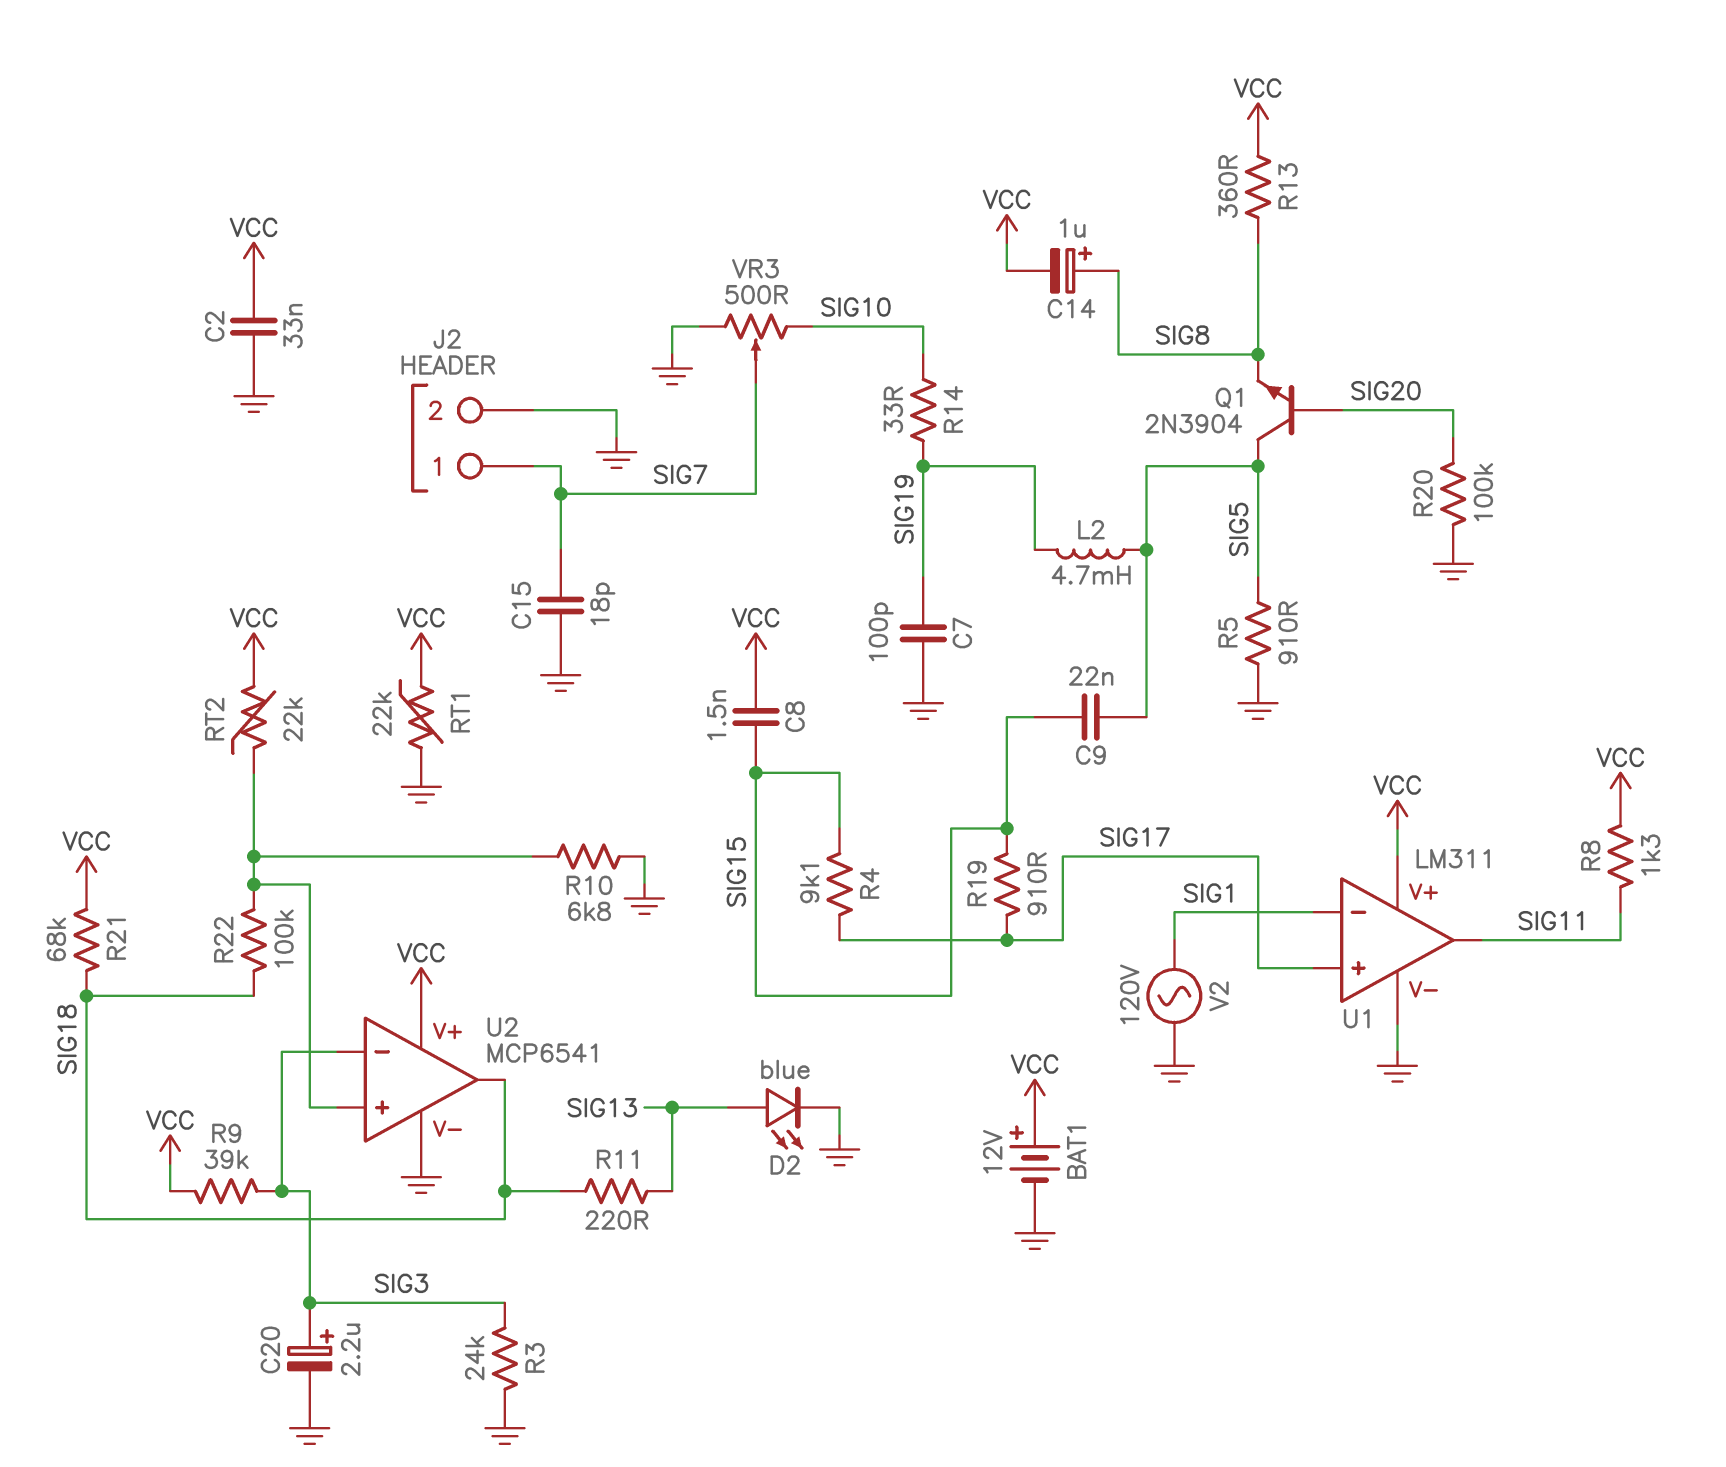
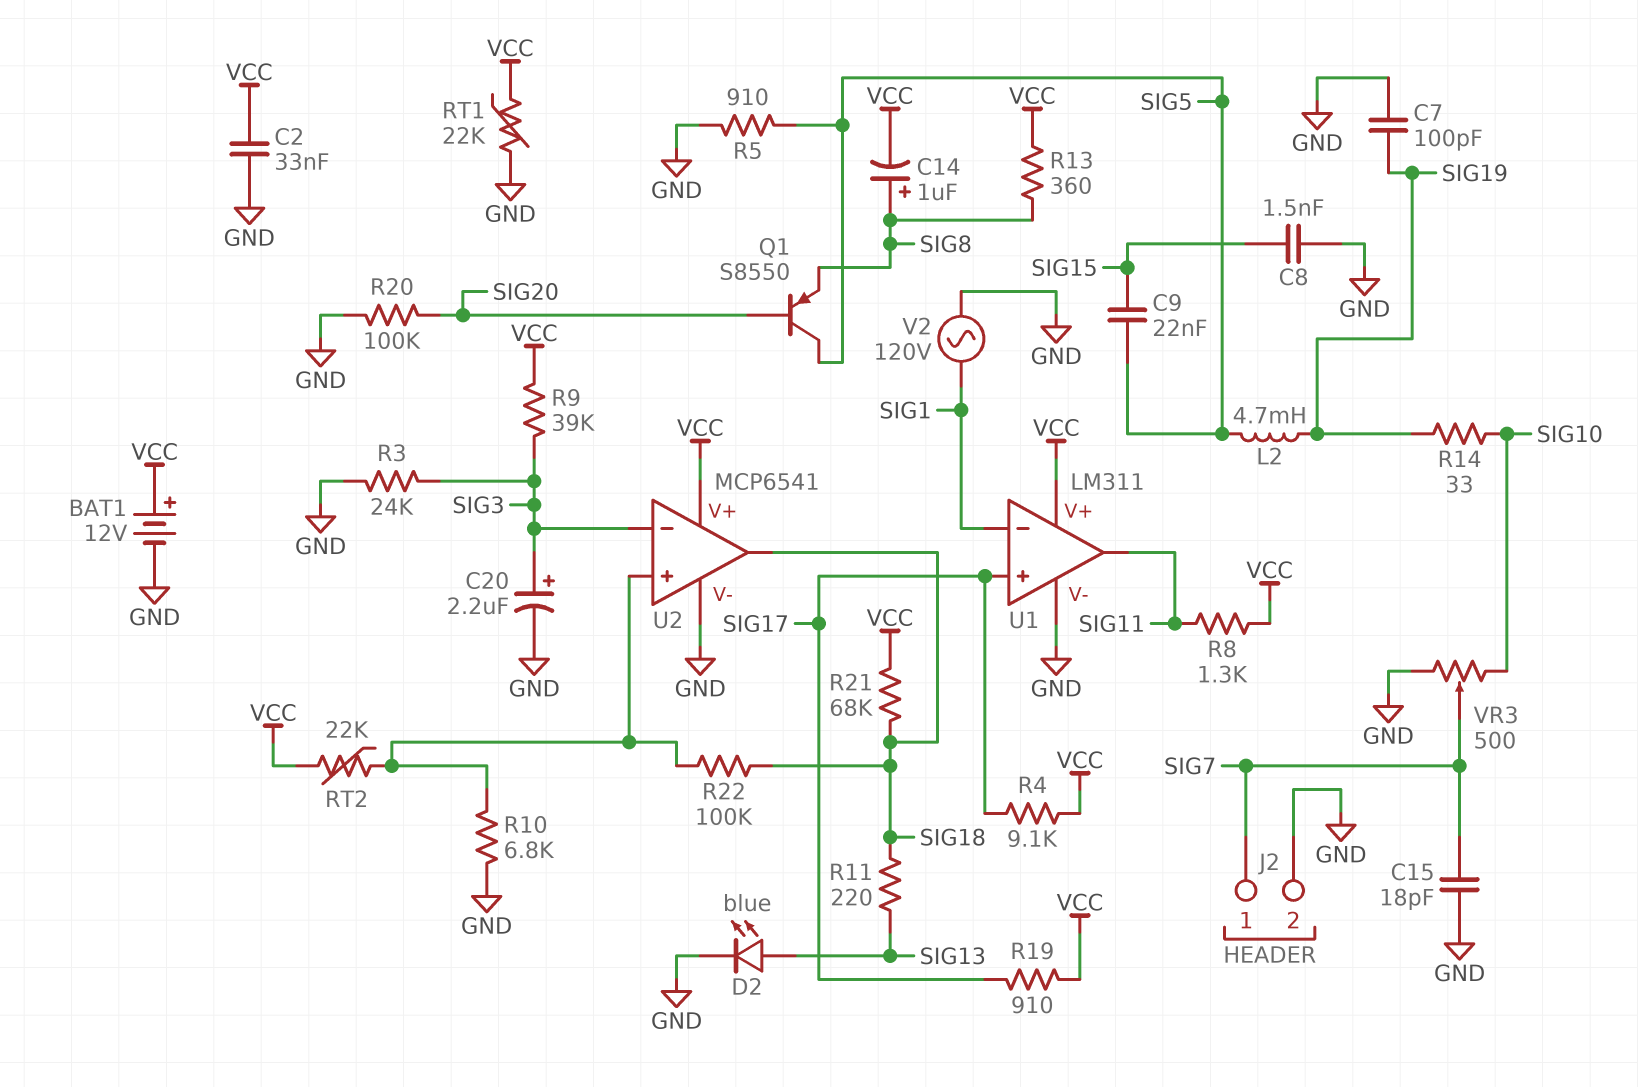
C8: 1.5nF (SIG15, VCC) -> 1.5nF (GND, SIG15)
Q1: NPN 2N3904 (B SIG20, C SIG5, E SIG8) -> PNP S8550 (B SIG20, C SIG5, E SIG8)
R4: 9.1k (SIG15, SIG17) -> 9.1k (SIG17, VCC)
R19: 910 (SIG15, SIG17) -> 910 (SIG17, VCC)

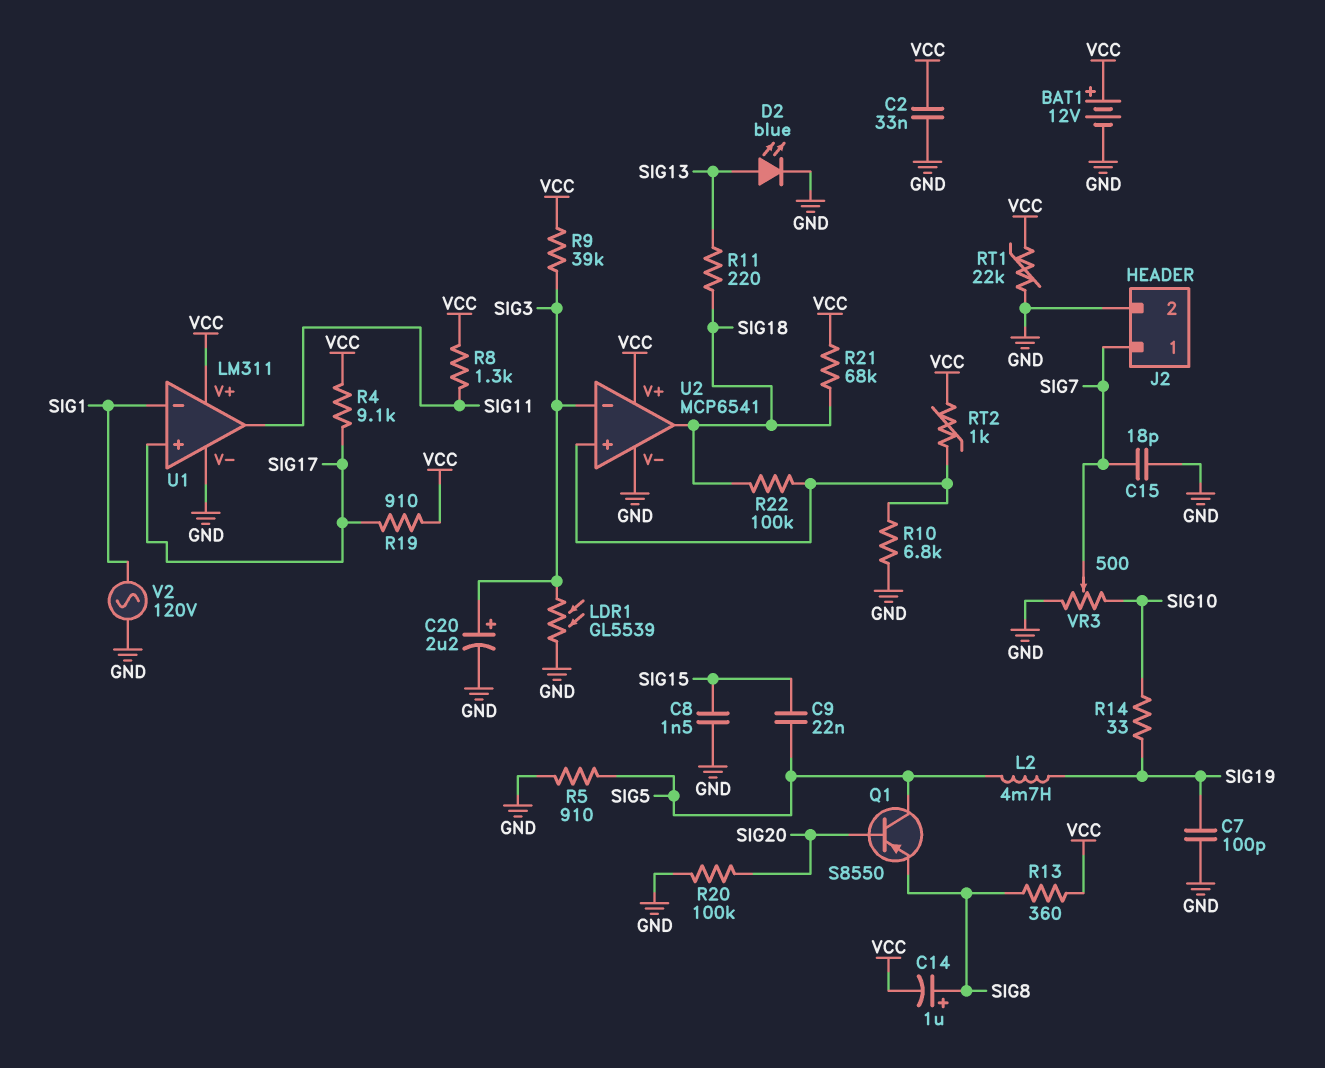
LDR1: none -> GL5539 (GND, SIG3)
R3: 24k (GND, SIG3) -> none
RT2: 22k (U2/in+, VCC) -> 1k (U2/in+, VCC)

